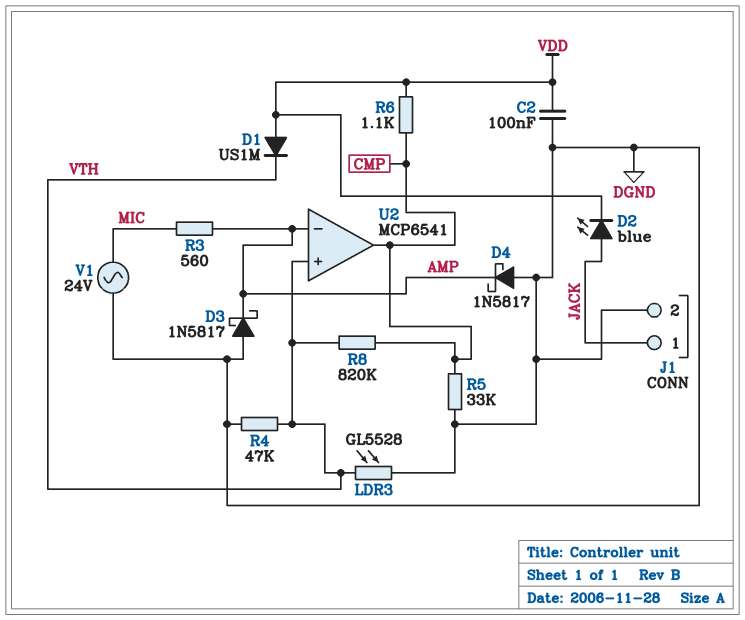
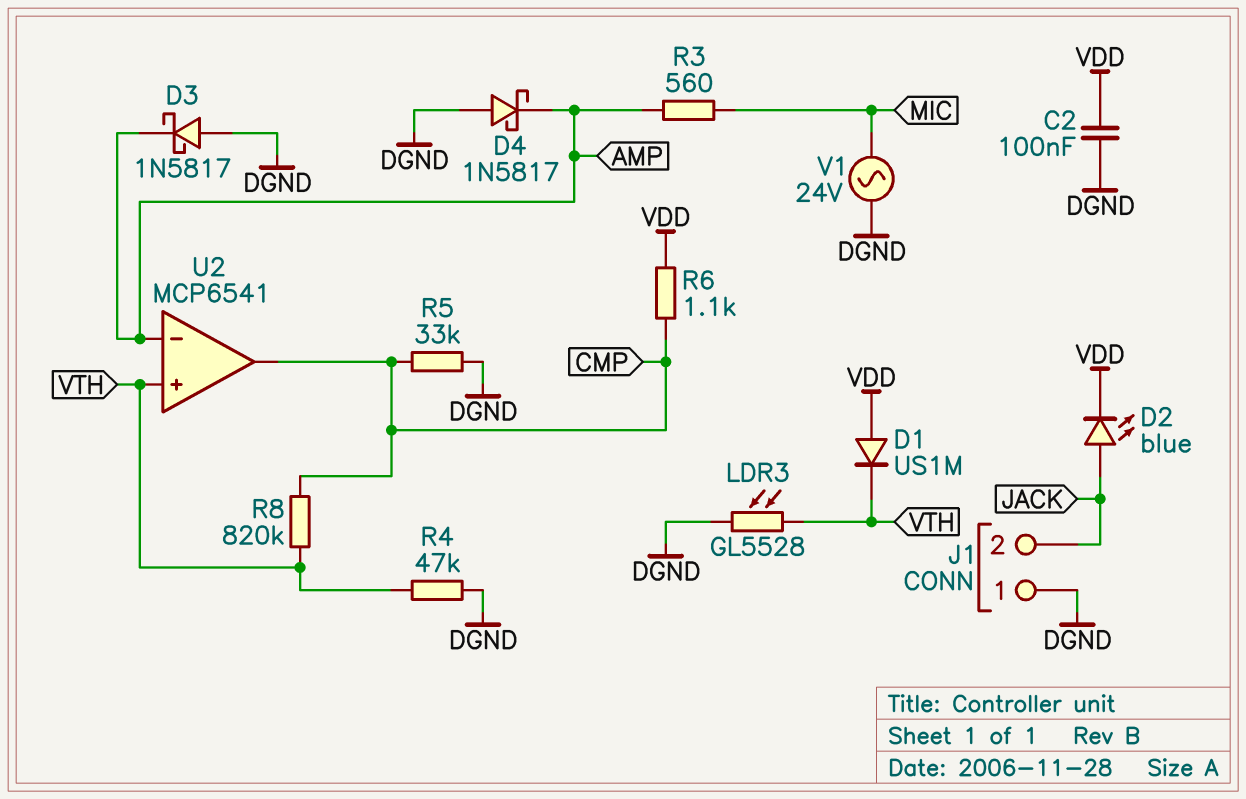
J1 pin 1: JACK -> DGND
J1 pin 2: DGND -> JACK

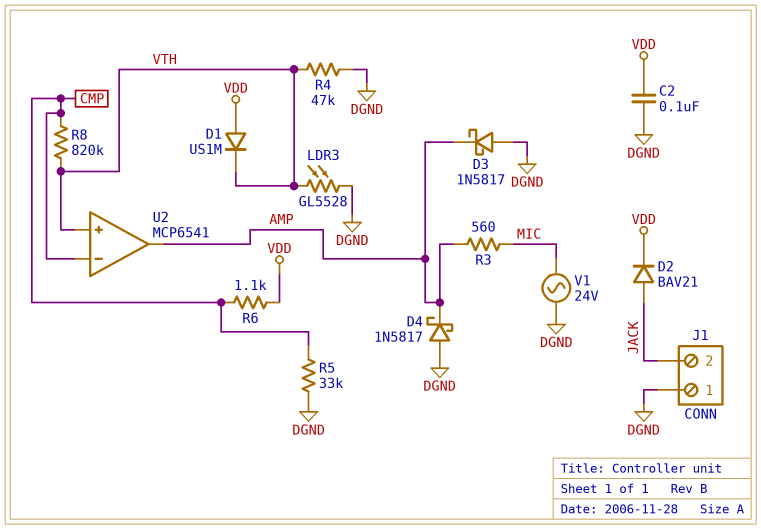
D2: LED blue (A JACK, K VDD) -> diode BAV21 (A JACK, K VDD)
U2 pin in-: AMP -> CMP
U2 pin out: CMP -> AMP

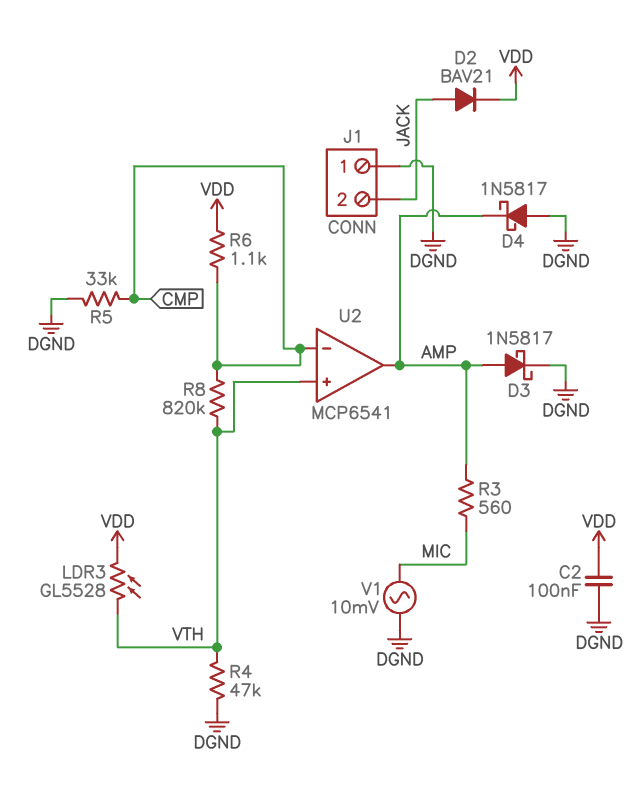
D1: diode US1M (A VDD, K VTH) -> none
D3: schottky 1N5817 (A DGND, K AMP) -> schottky 1N5817 (A AMP, K DGND)
LDR3: GL5528 (DGND, VTH) -> GL5528 (VDD, VTH)
V1: AC 24V (DGND, MIC) -> AC 10mV (DGND, MIC)

